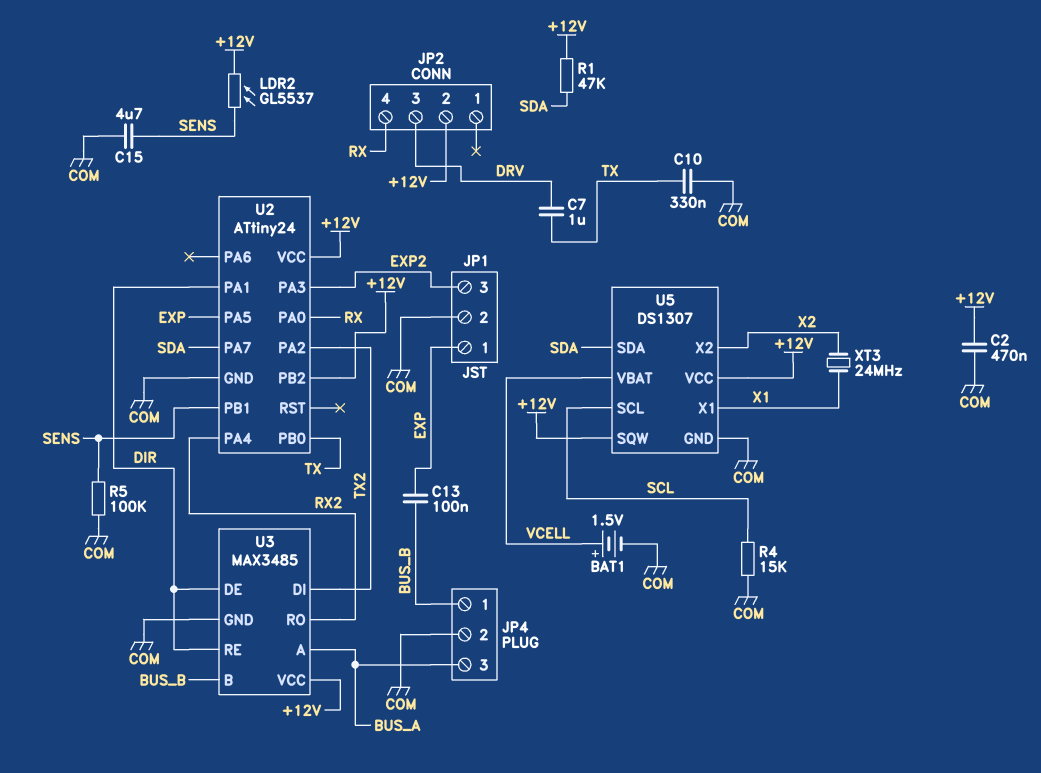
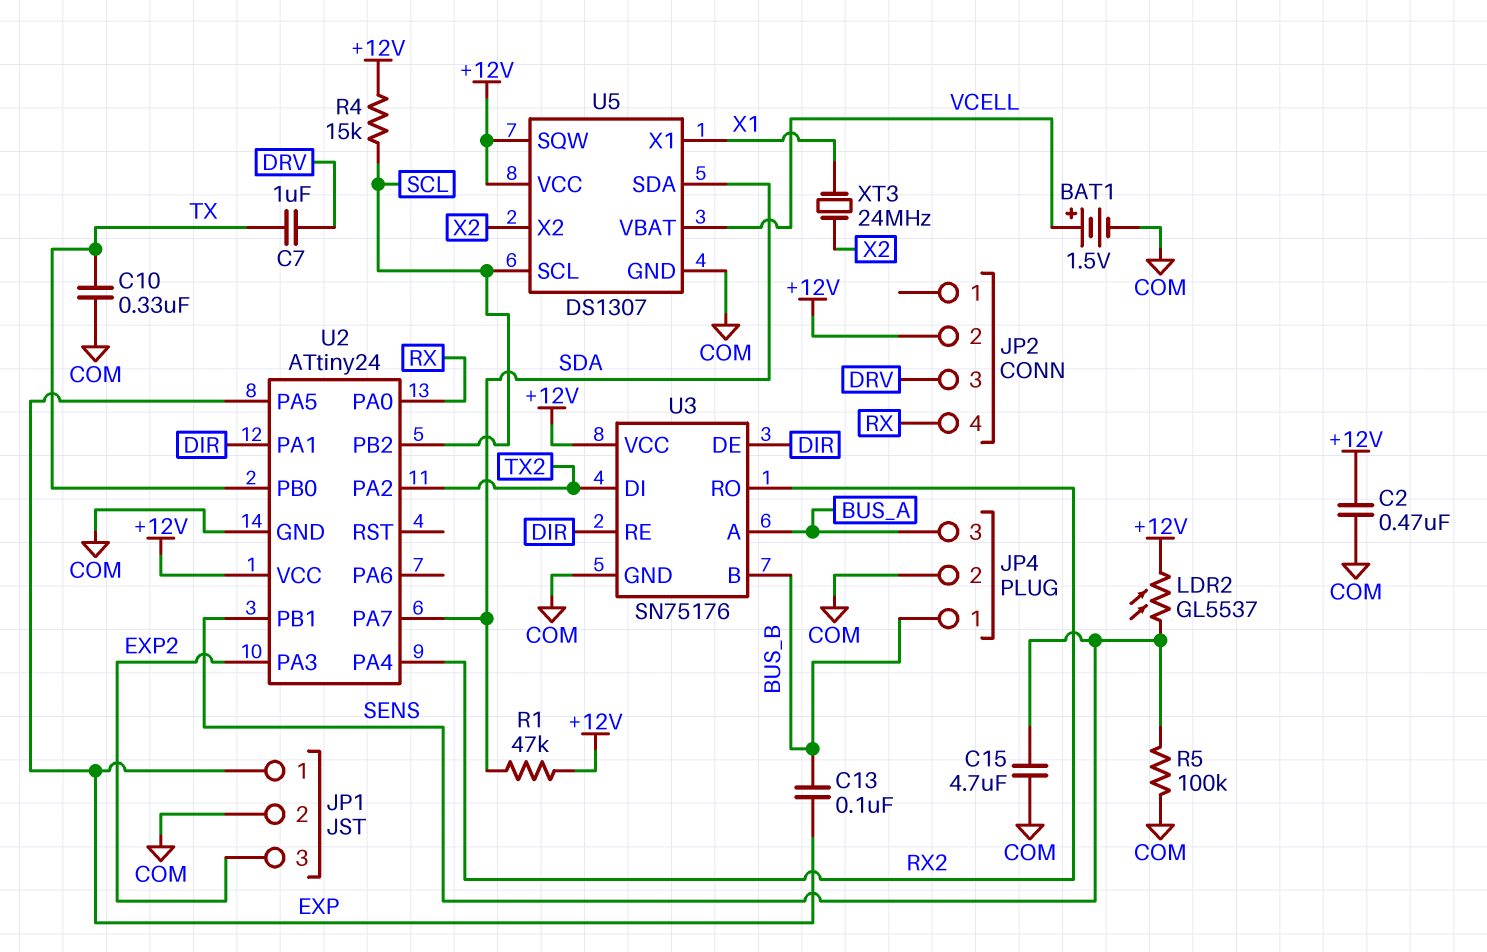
R4: 15k (COM, SCL) -> 15k (+12V, SCL)
U2 pin PB2: +12V -> SCL
U3: MAX3485 -> SN75176

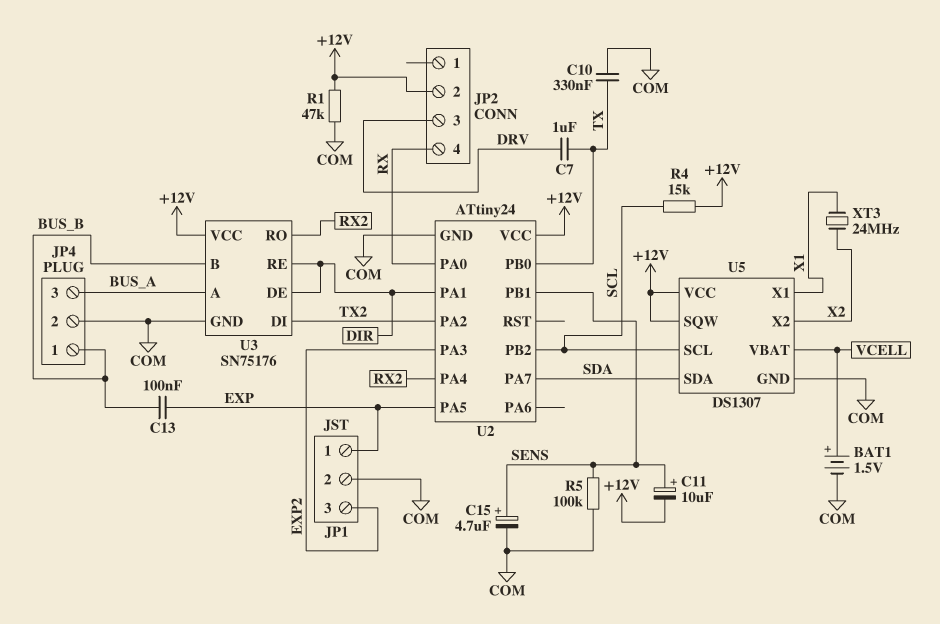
C2: 470nF (+12V, COM) -> none
C11: none -> 10uF (plus SENS, minus +12V)
C15: 4.7uF (COM, SENS) -> 4.7uF (plus SENS, minus COM)
LDR2: GL5537 (+12V, SENS) -> none
R1: 47k (+12V, SDA) -> 47k (+12V, COM)

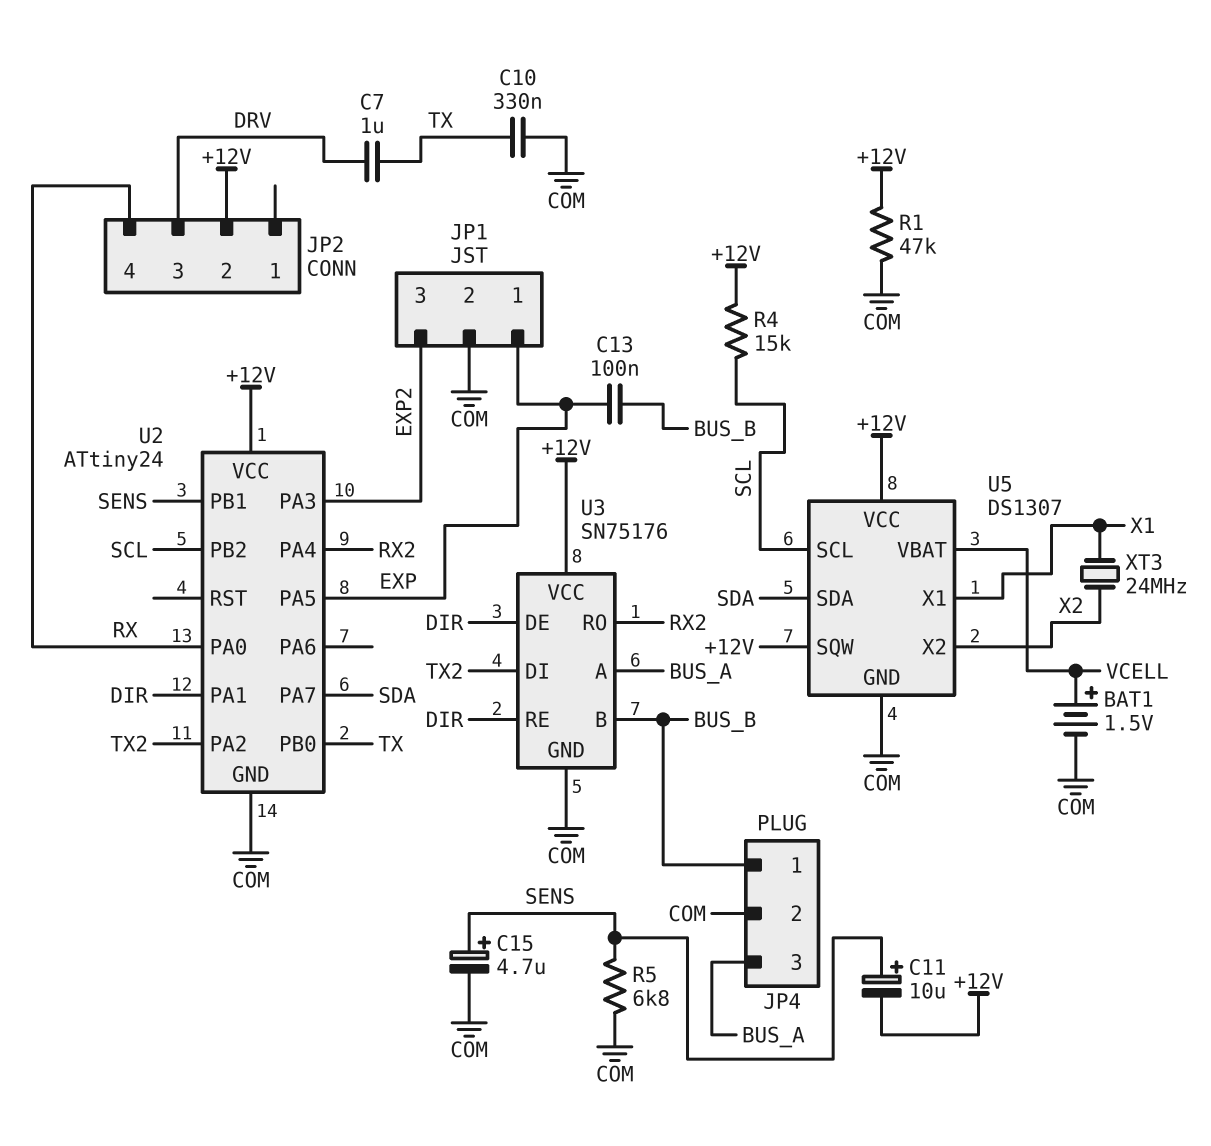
R5: 100k (COM, SENS) -> 6.8k (COM, SENS)

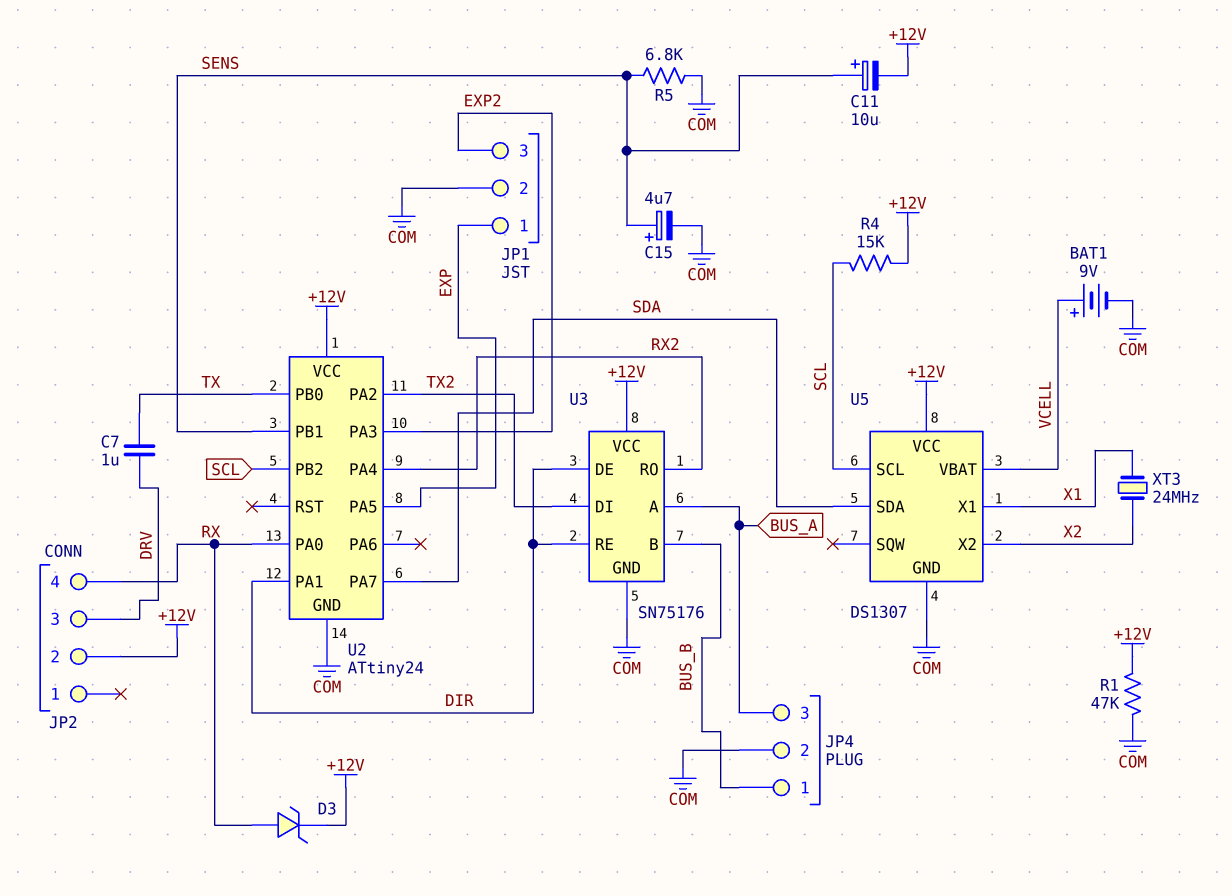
BAT1: 1.5V (plus VCELL, minus COM) -> 9V (plus VCELL, minus COM)
C10: 330nF (COM, TX) -> none
C13: 100nF (BUS_B, EXP) -> none
D3: none -> zener (A RX, K +12V)
U5 pin SQW: +12V -> none

